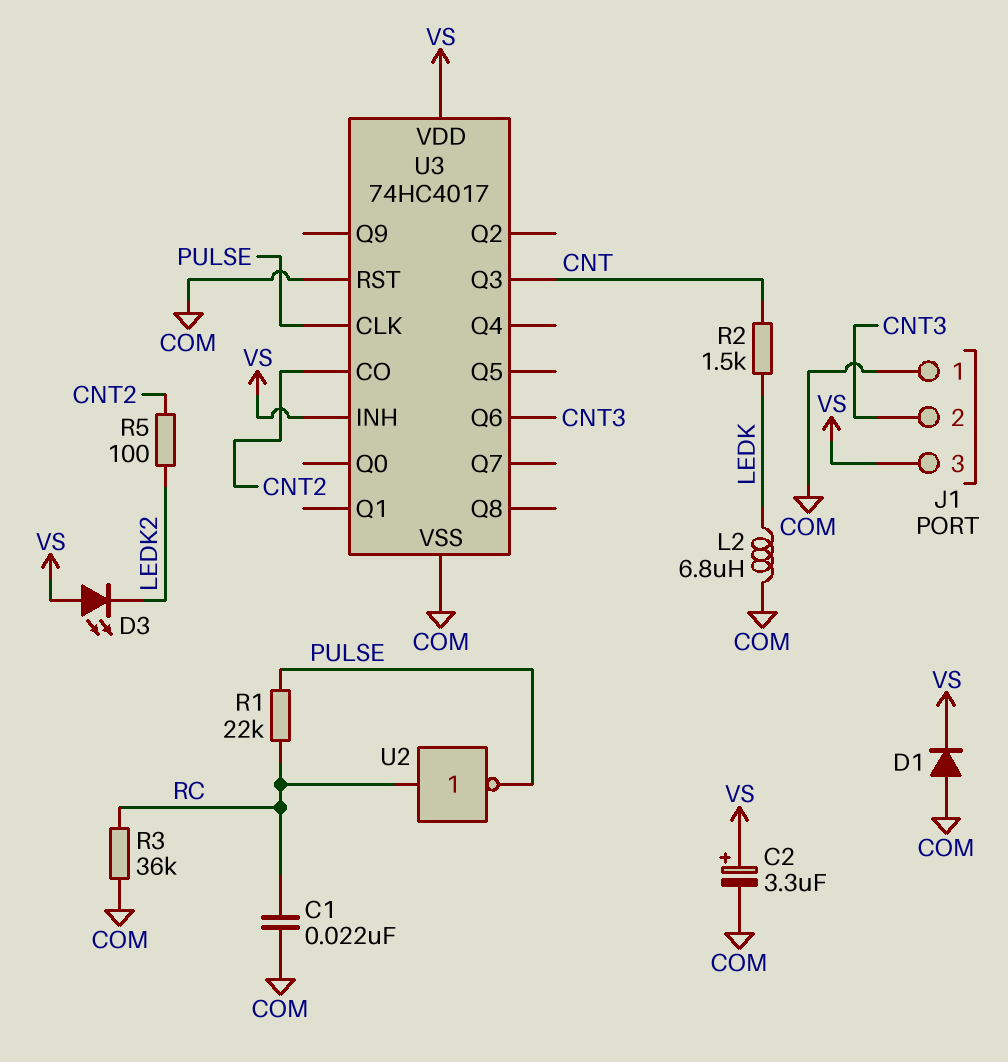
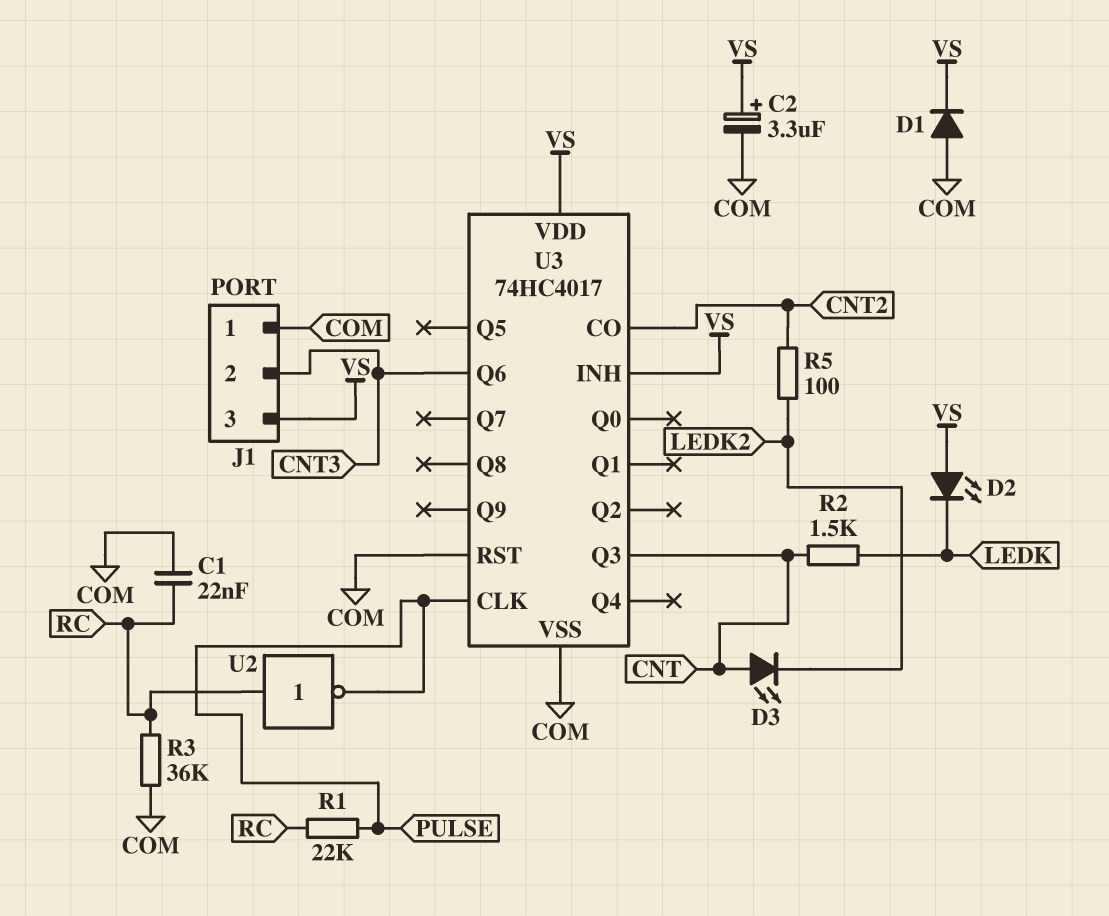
D2: none -> LED (A VS, K LEDK)
D3: LED (A VS, K LEDK2) -> LED (A CNT, K LEDK2)
L2: 6.8uH (COM, LEDK) -> none

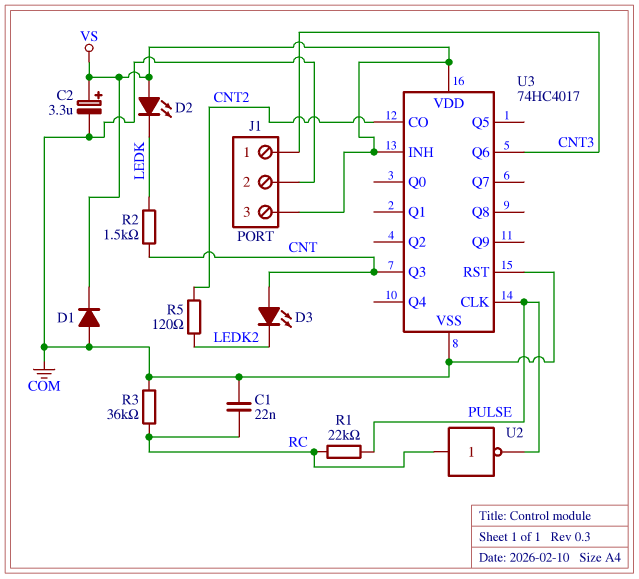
J1 pin 1: COM -> CNT3
J1 pin 2: CNT3 -> COM
R5: 100 (CNT2, LEDK2) -> 120 (CNT2, LEDK2)

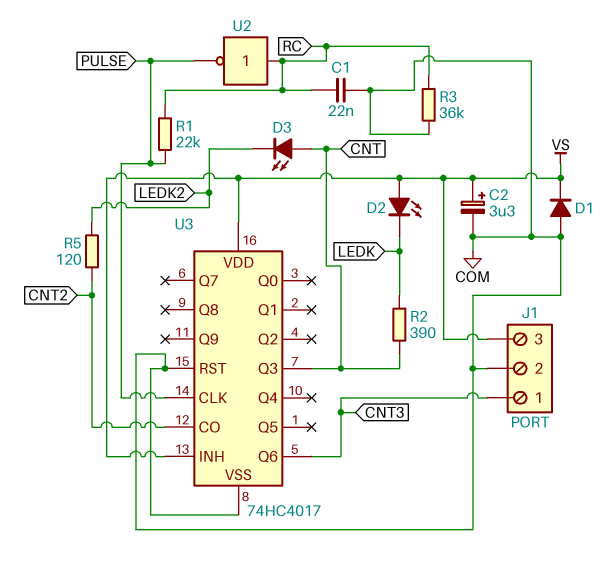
R2: 1.5k (CNT, LEDK) -> 390 (CNT, LEDK)

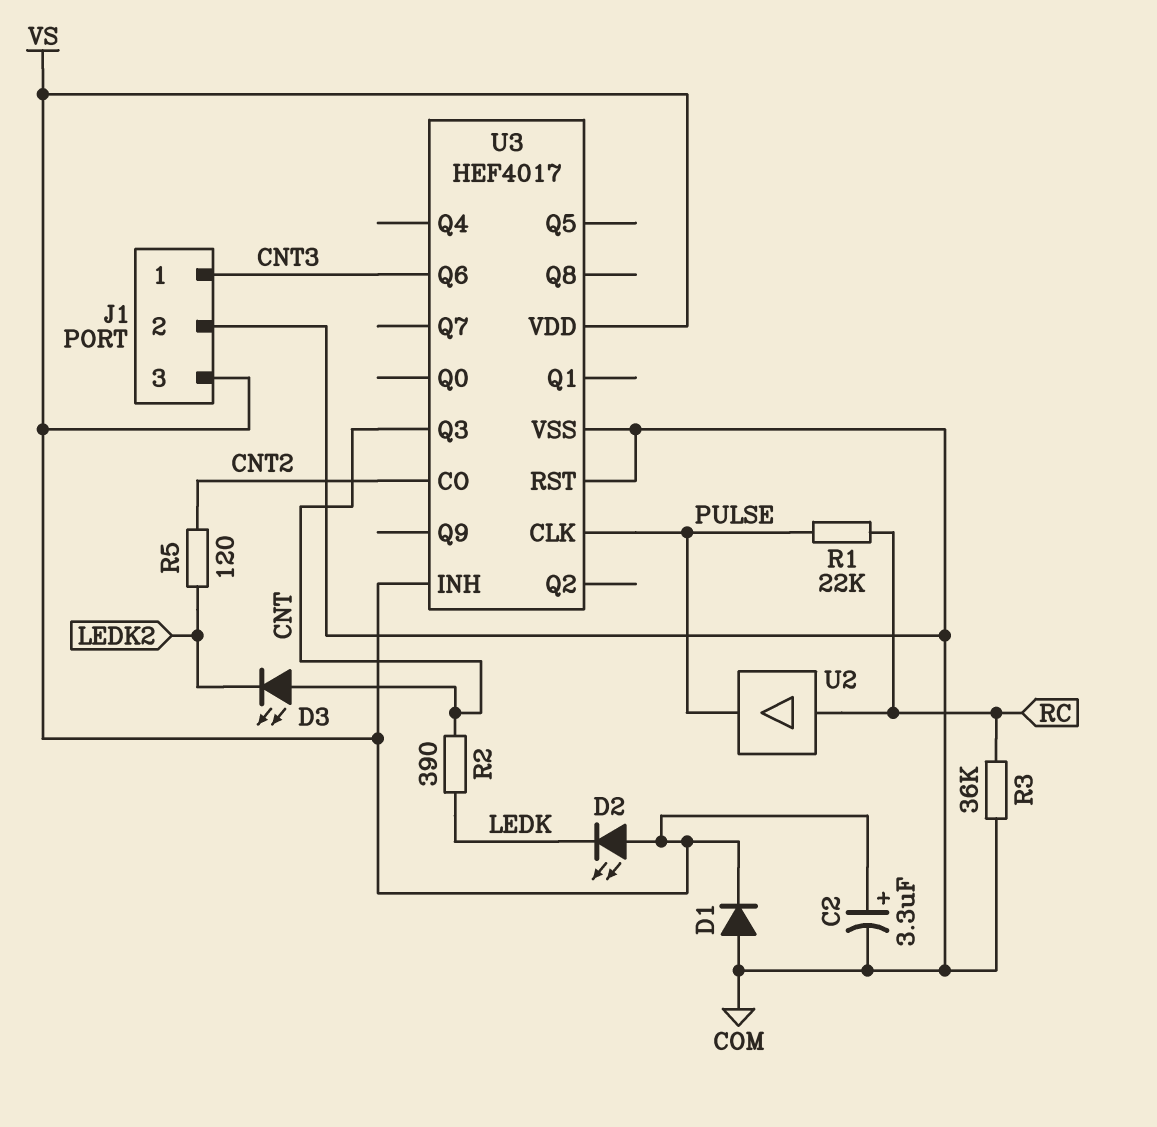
C1: 22nF (COM, RC) -> none
U2: NOT (in RC, out PULSE) -> buffer (in RC, out PULSE)
U3: 74HC4017 -> HEF4017

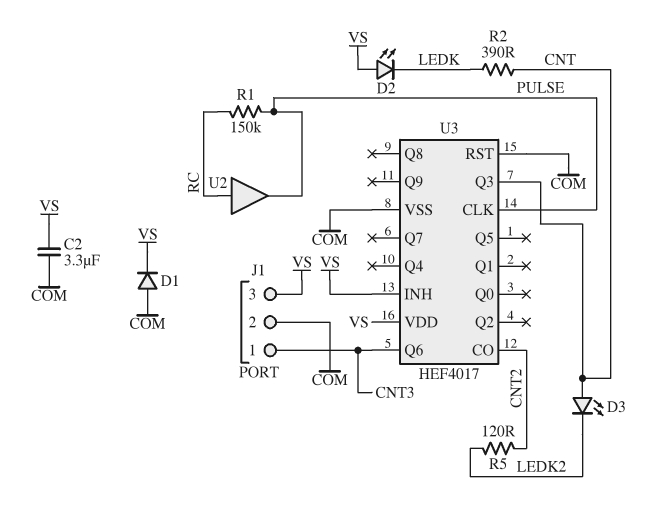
C2: 3.3uF (plus VS, minus COM) -> 3.3uF (COM, VS)
R1: 22k (PULSE, RC) -> 150k (PULSE, RC)
R3: 36k (COM, RC) -> none

